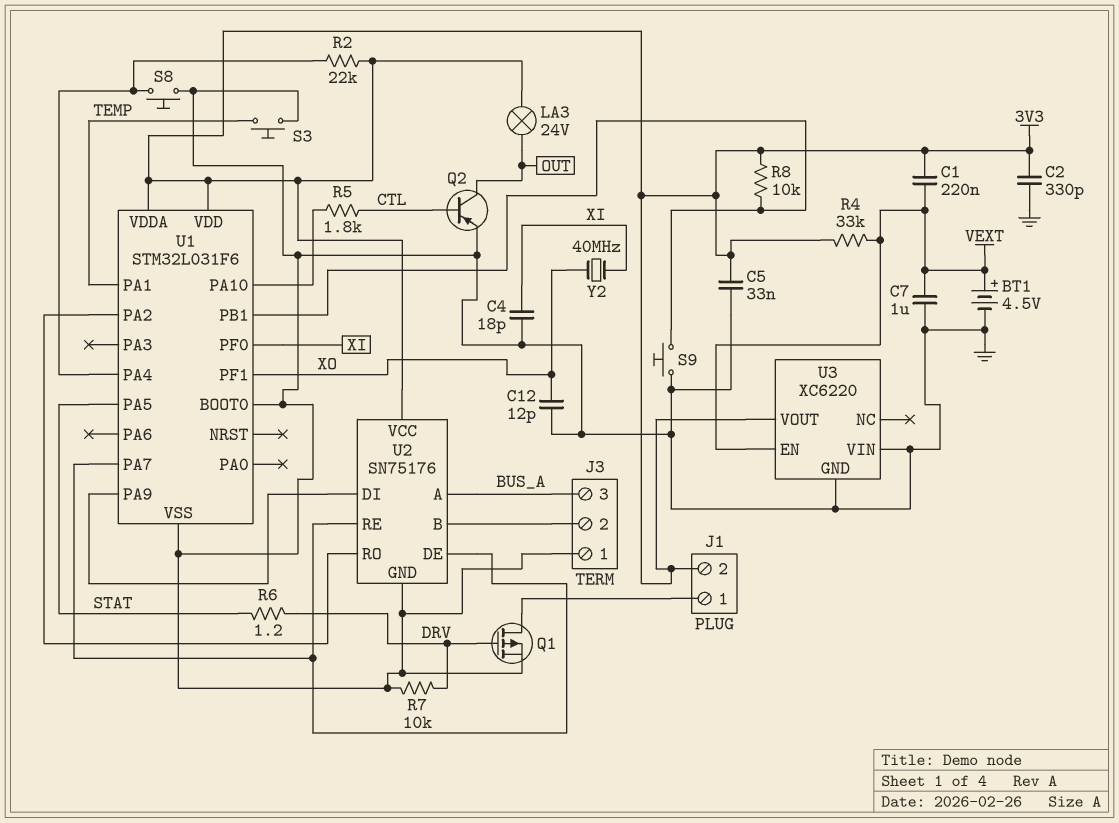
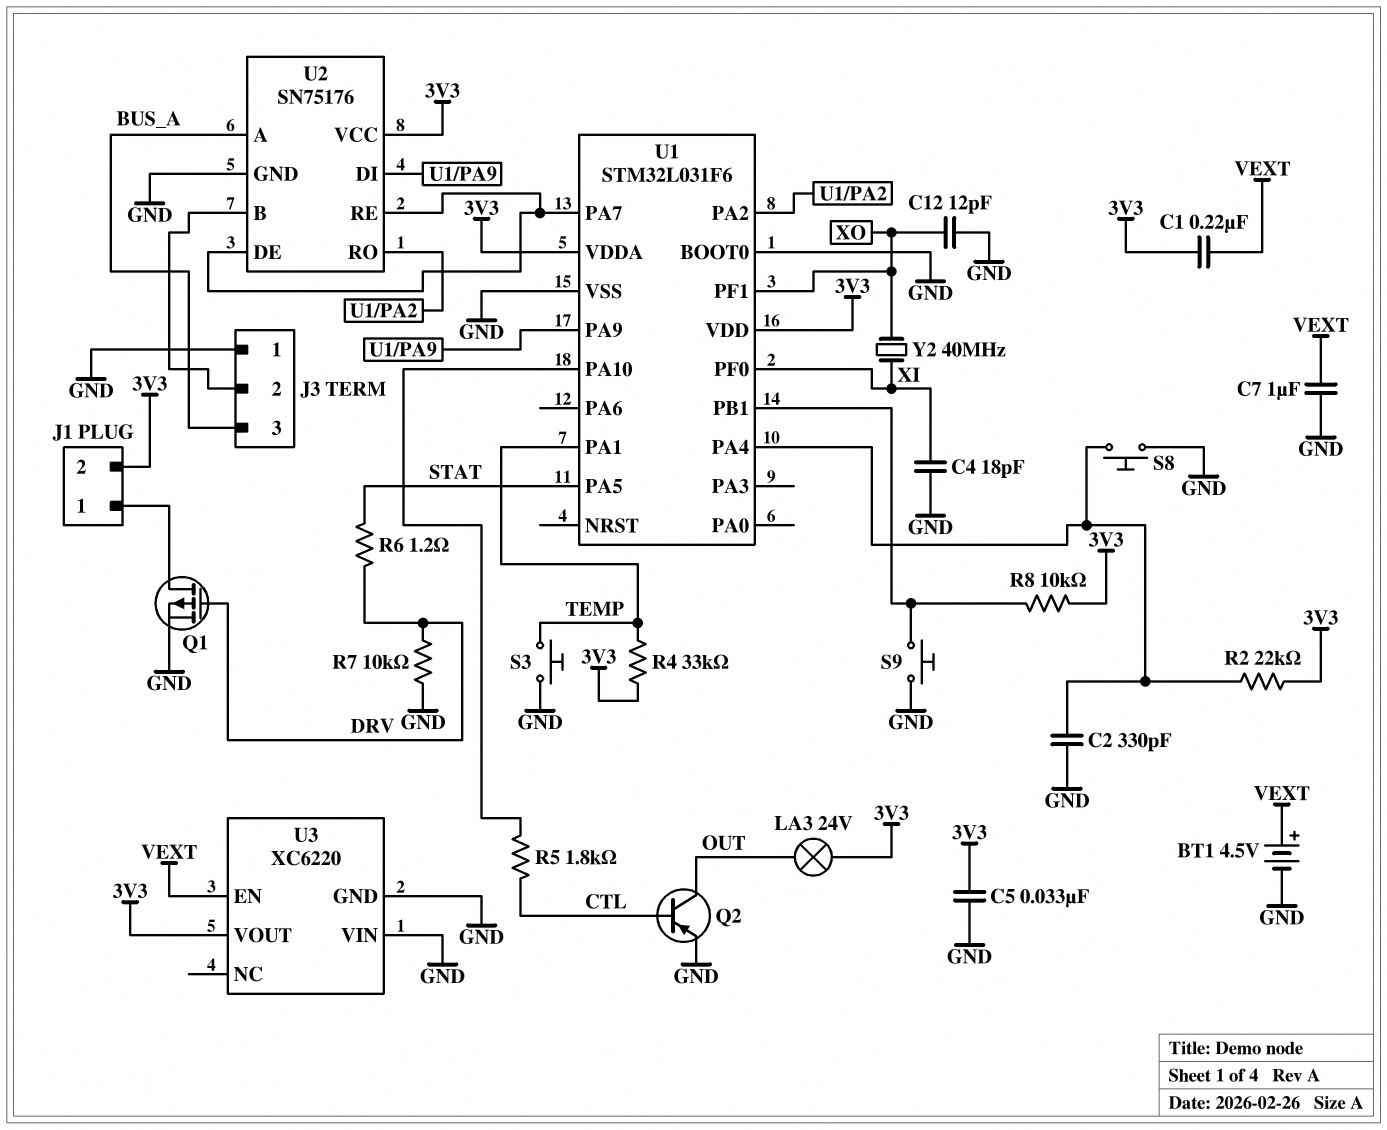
C2: 330pF (3V3, GND) -> 330pF (GND, U1/PA4)
R4: 33k (3V3, VEXT) -> 33k (3V3, TEMP)

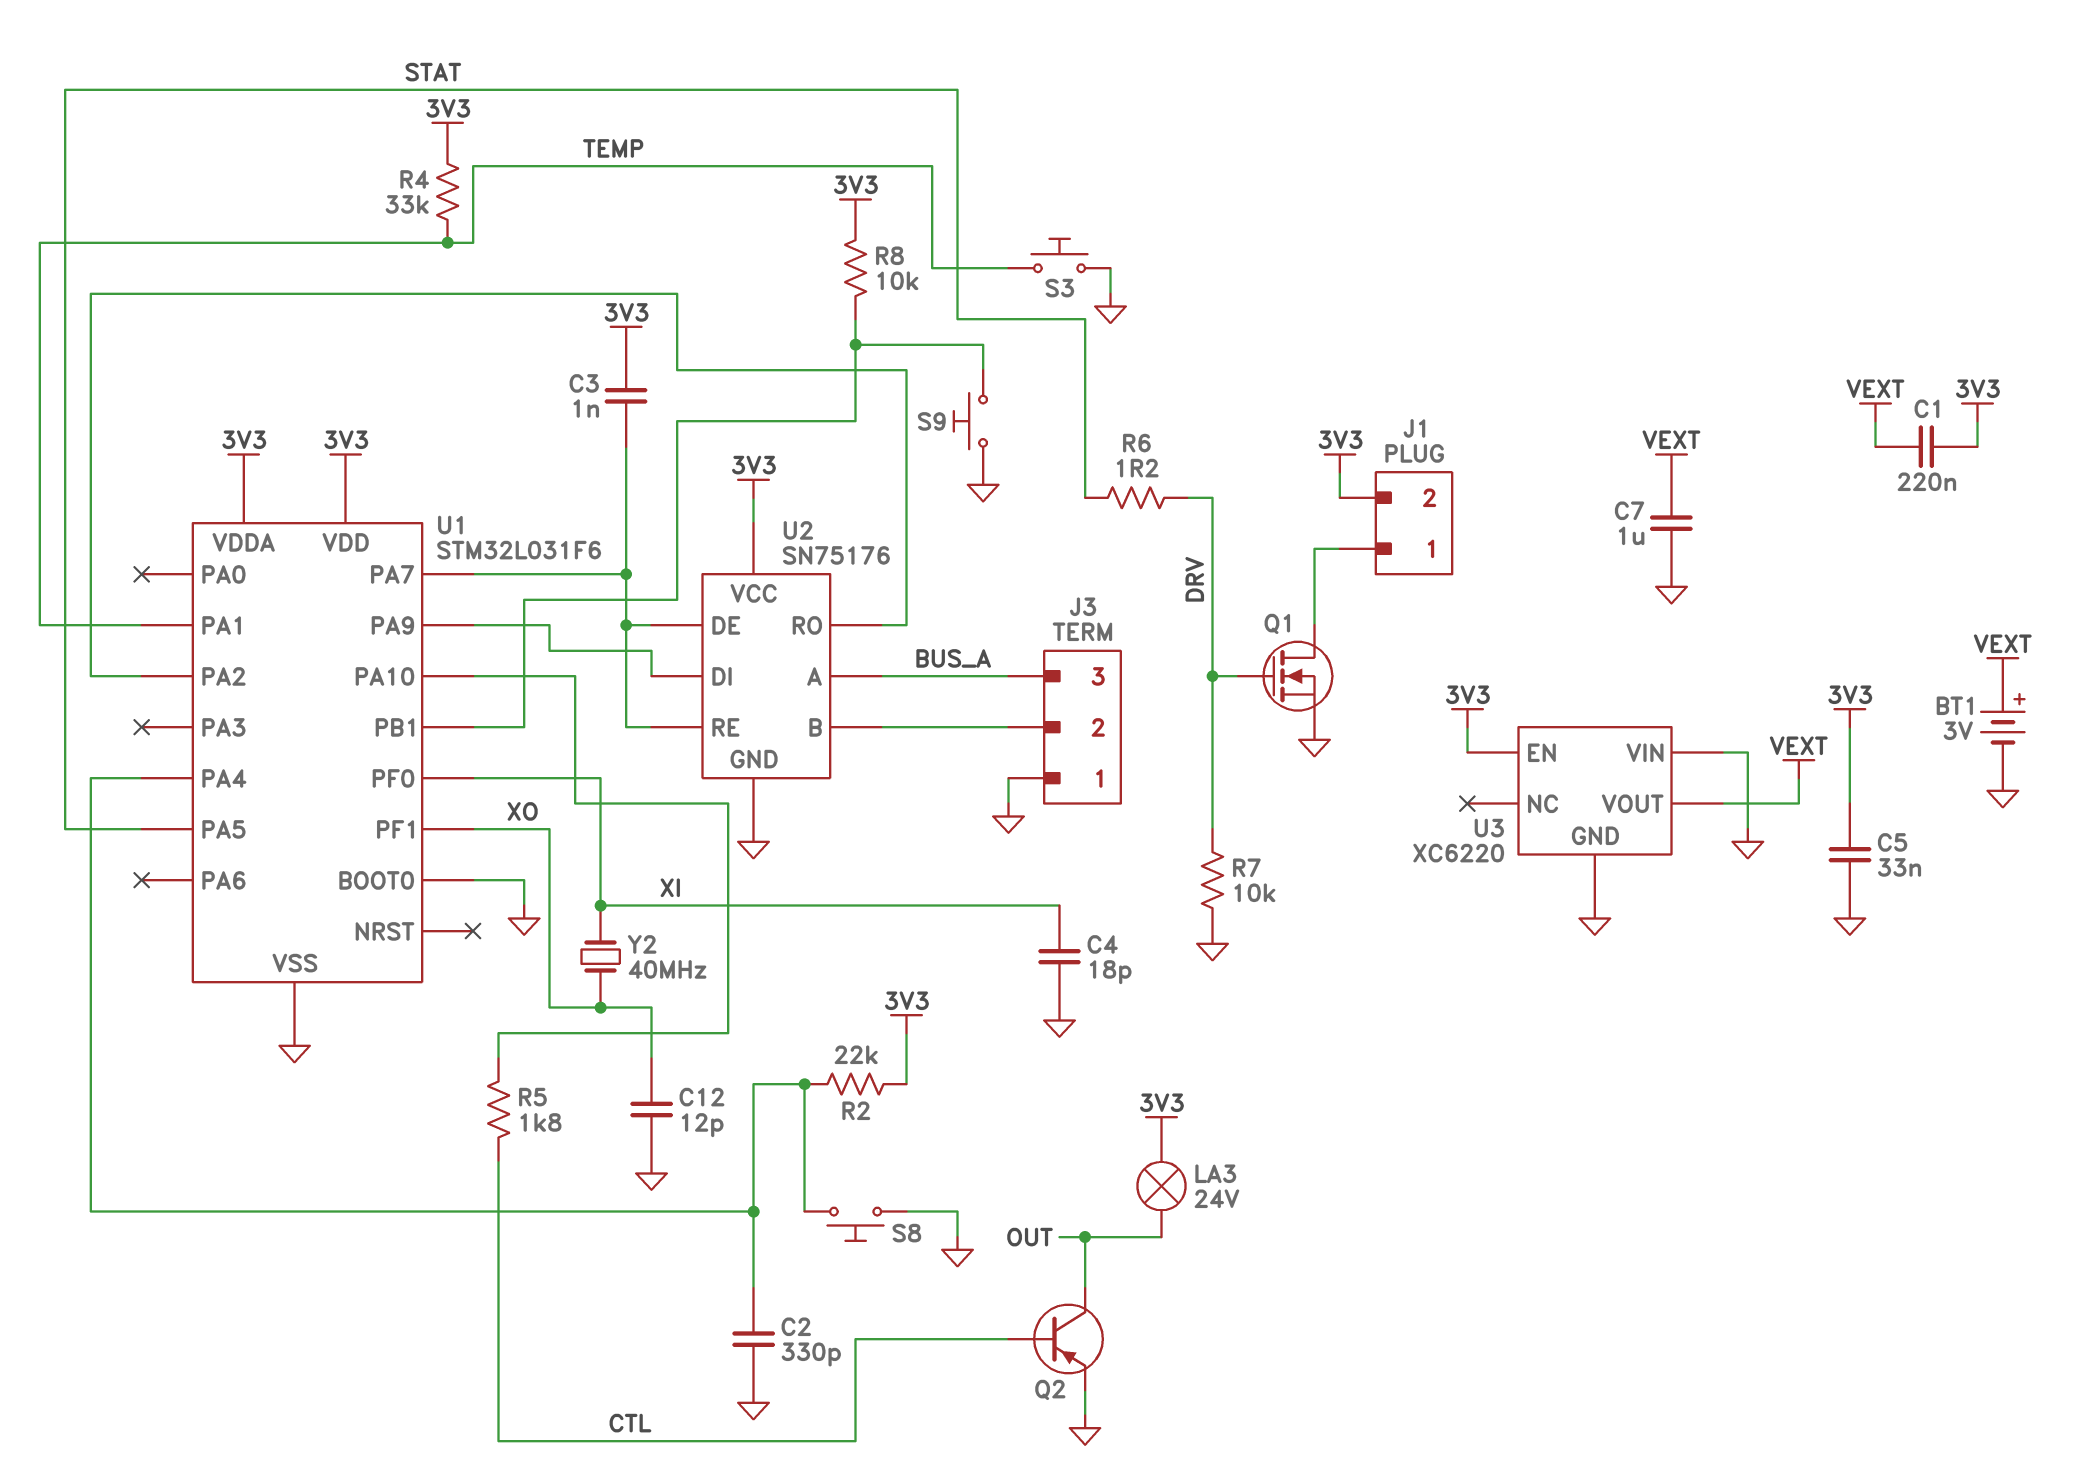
BT1: 4.5V (plus VEXT, minus GND) -> 3V (plus VEXT, minus GND)
C3: none -> 1nF (3V3, U1/PA7)
Q1: PMOS (G DRV, D J1/1, S GND) -> NMOS (G DRV, D J1/1, S GND)
U3 pin EN: VEXT -> 3V3
U3 pin VOUT: 3V3 -> VEXT

